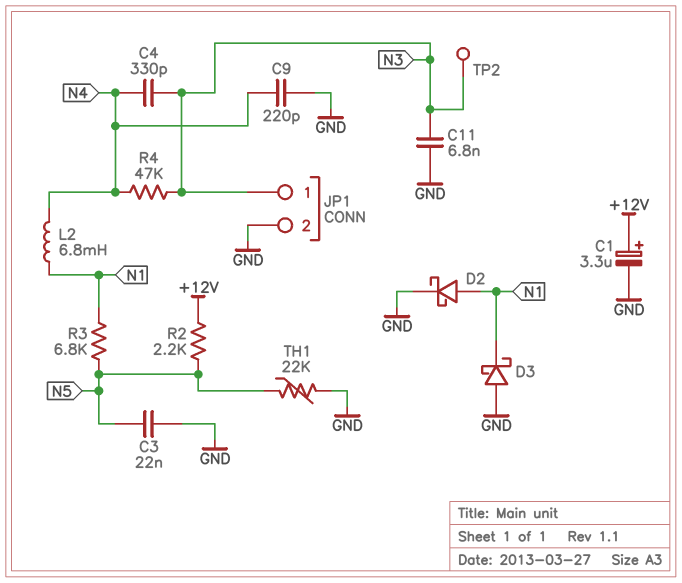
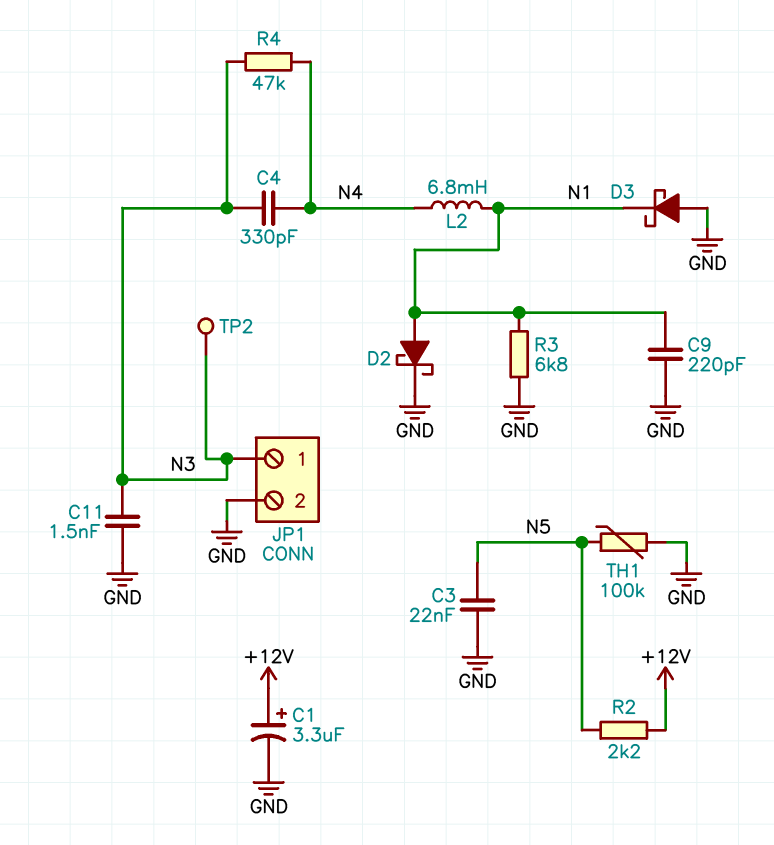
C9: 220pF (GND, N4) -> 220pF (GND, N1)
C11: 6.8nF (GND, N3) -> 1.5nF (GND, N3)
R3: 6.8k (N1, N5) -> 6.8k (GND, N1)
TH1: 22k (GND, N5) -> 100k (GND, N5)

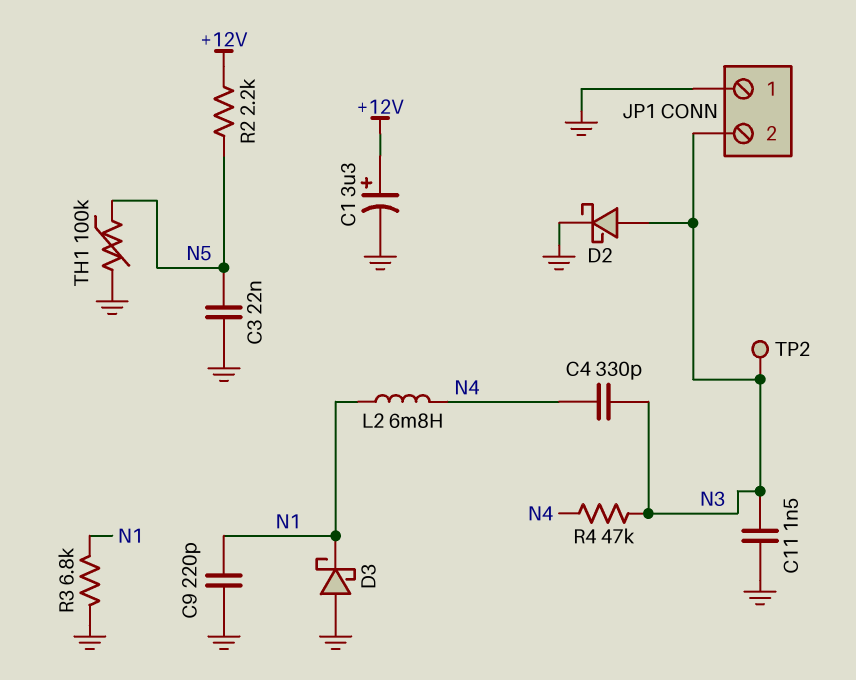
D2: schottky (A N1, K GND) -> schottky (A N3, K GND)
JP1 pin 1: N3 -> GND
JP1 pin 2: GND -> N3

